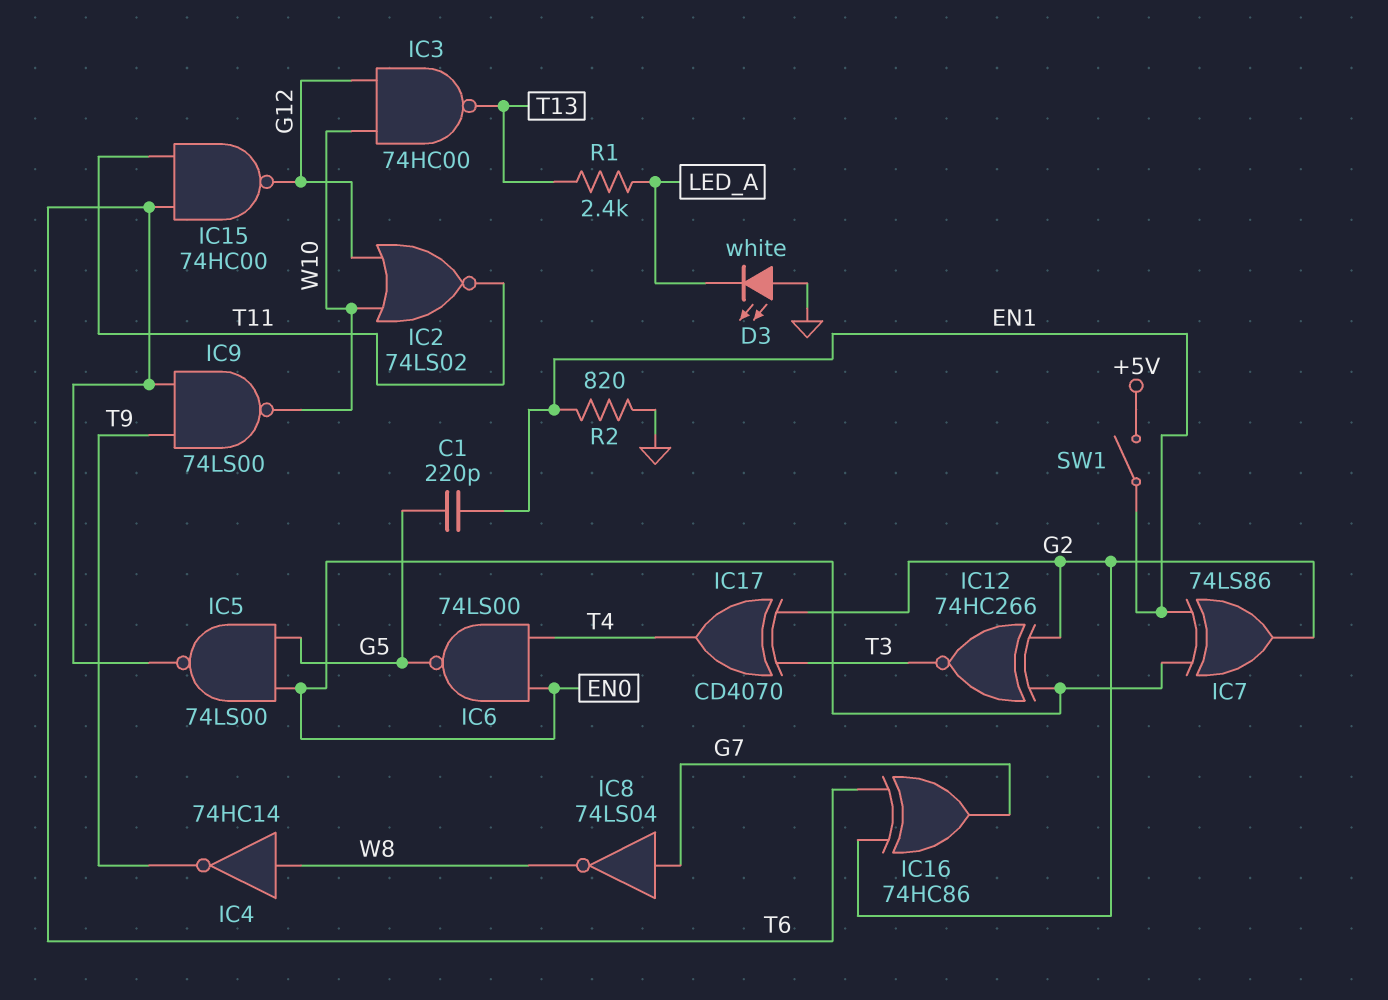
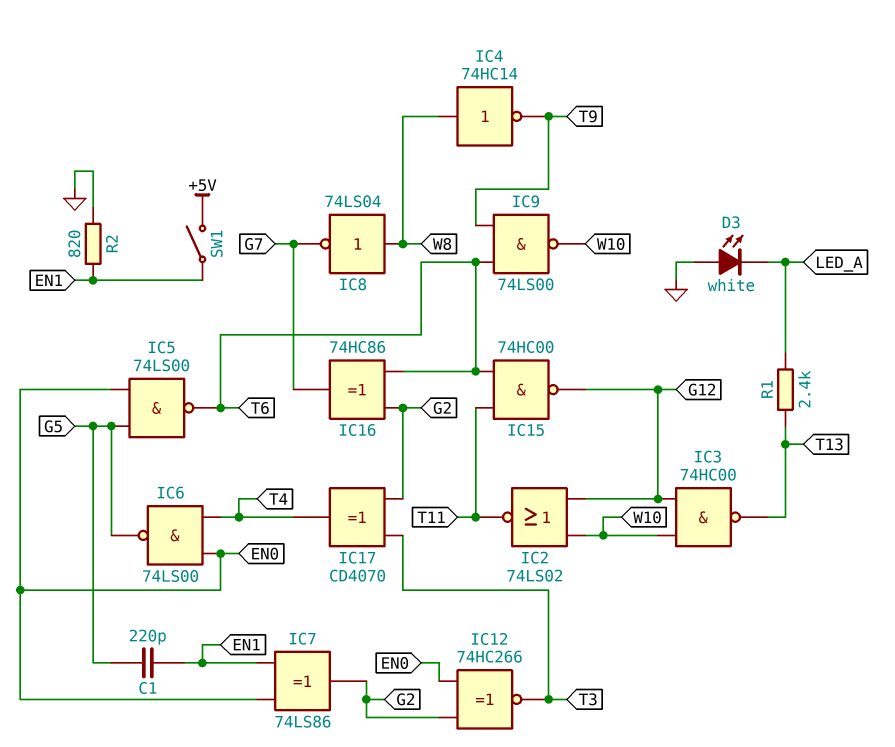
IC8: NOT 74LS04 (in G7, out W8) -> NOT 74LS04 (in W8, out G7)

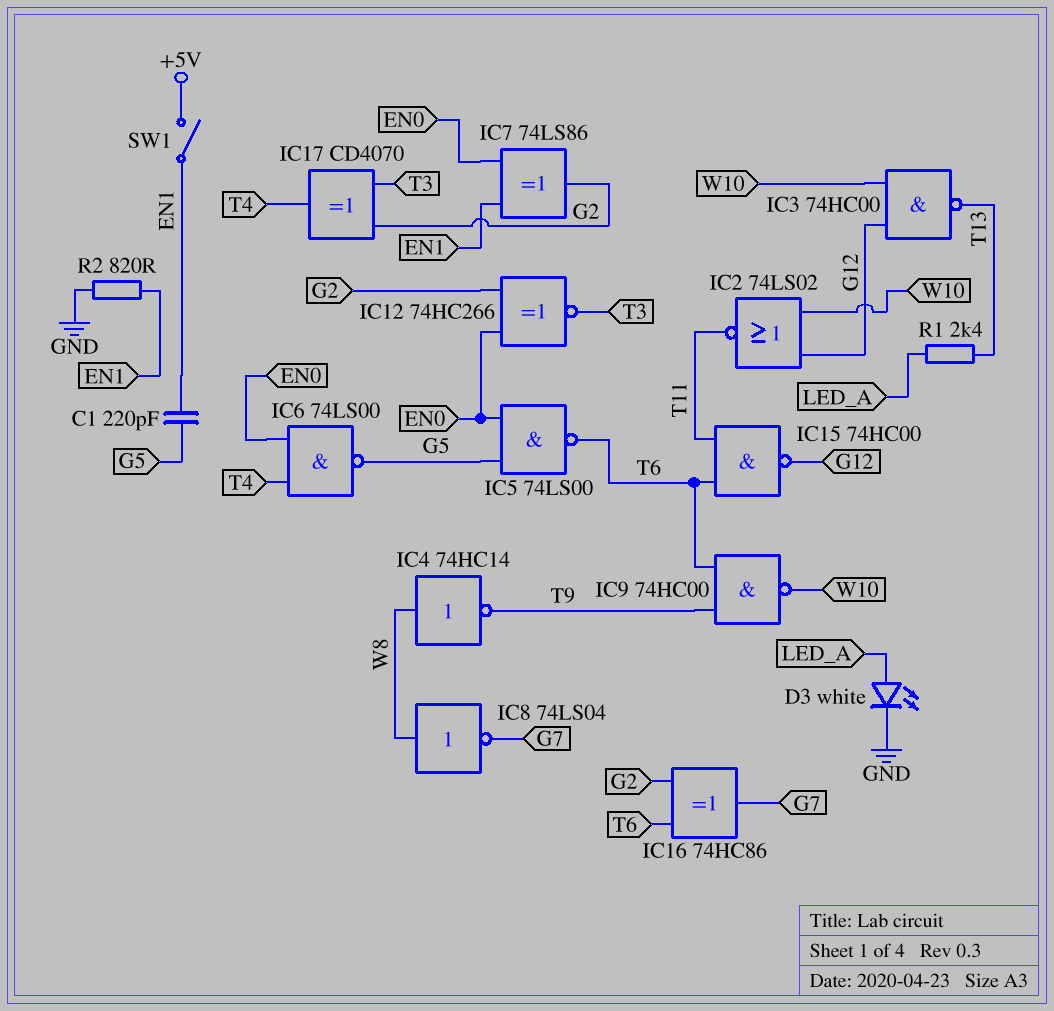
D3: LED white (A GND, K LED_A) -> LED white (A LED_A, K GND)
IC9: NAND 74LS00 (in T6, in T9, out W10) -> NAND 74HC00 (in T6, in T9, out W10)

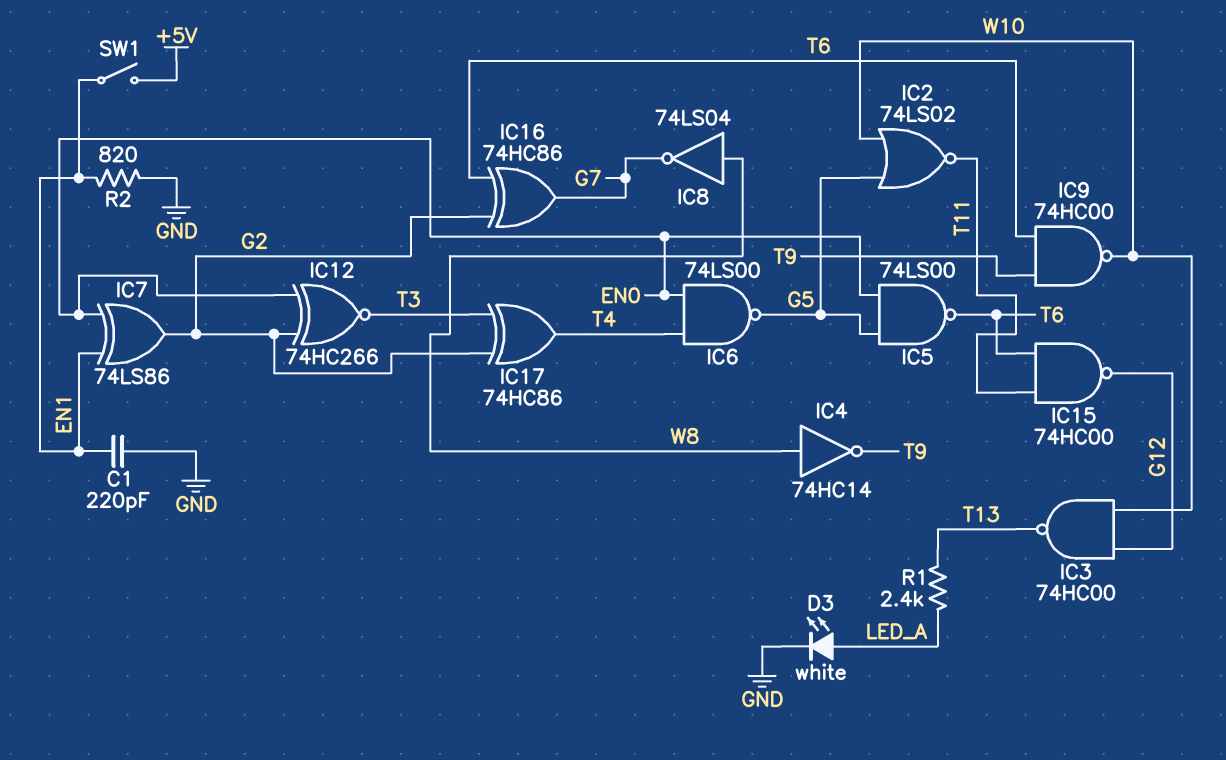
C1: 220pF (EN1, G5) -> 220pF (EN1, GND)
IC2: NOR 74LS02 (in G12, in W10, out T11) -> NOR 74LS02 (in G5, in W10, out T11)
IC17: XOR CD4070 (in G2, in T3, out T4) -> XOR 74HC86 (in G2, in T3, out T4)

